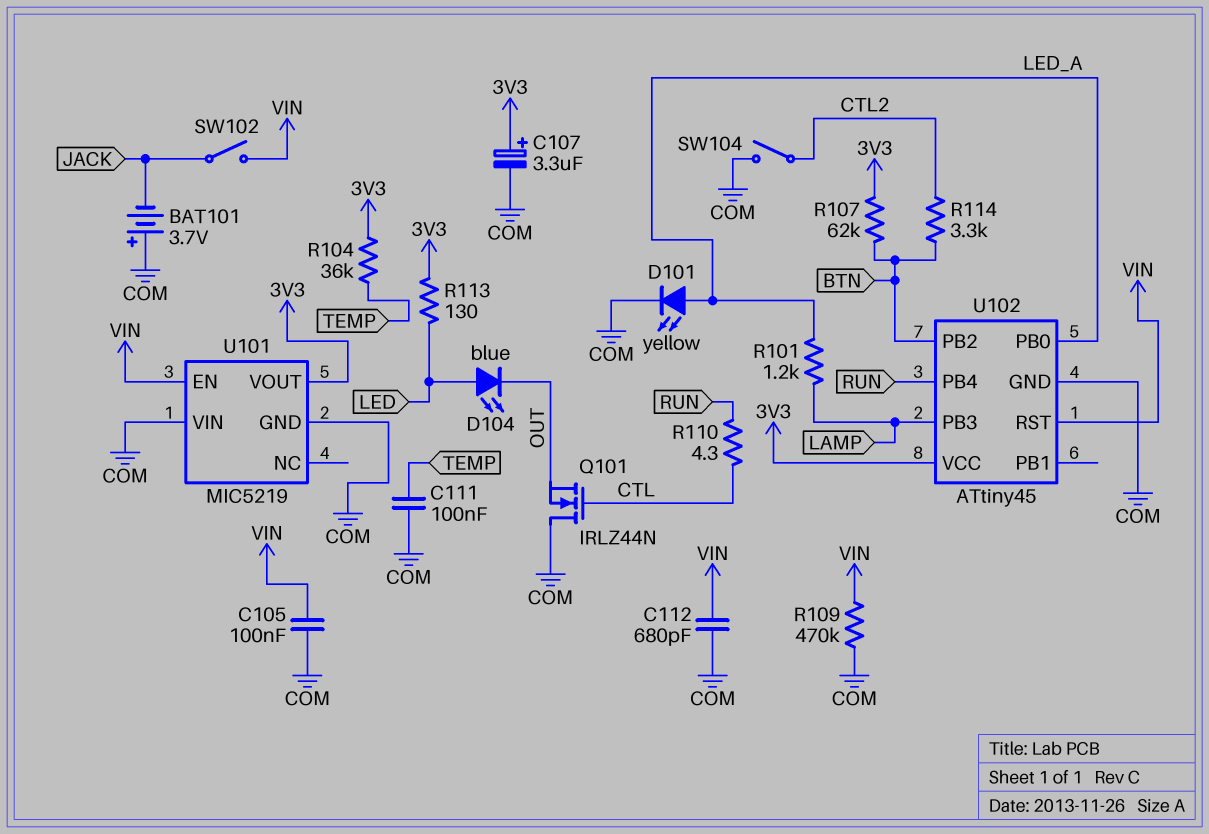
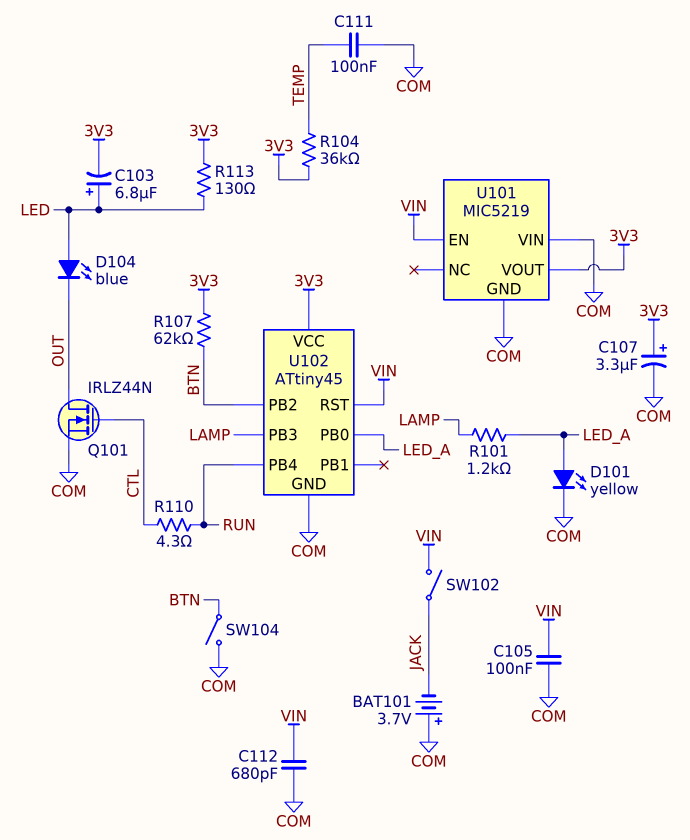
C103: none -> 6.8uF (plus LED, minus 3V3)
Q101: NMOS IRLZ44N (G CTL, D COM, S OUT) -> NMOS IRLZ44N (G CTL, D OUT, S COM)
R109: 470k (COM, VIN) -> none
R114: 3.3k (BTN, CTL2) -> none
SW104: switch (COM, CTL2) -> switch (BTN, COM)

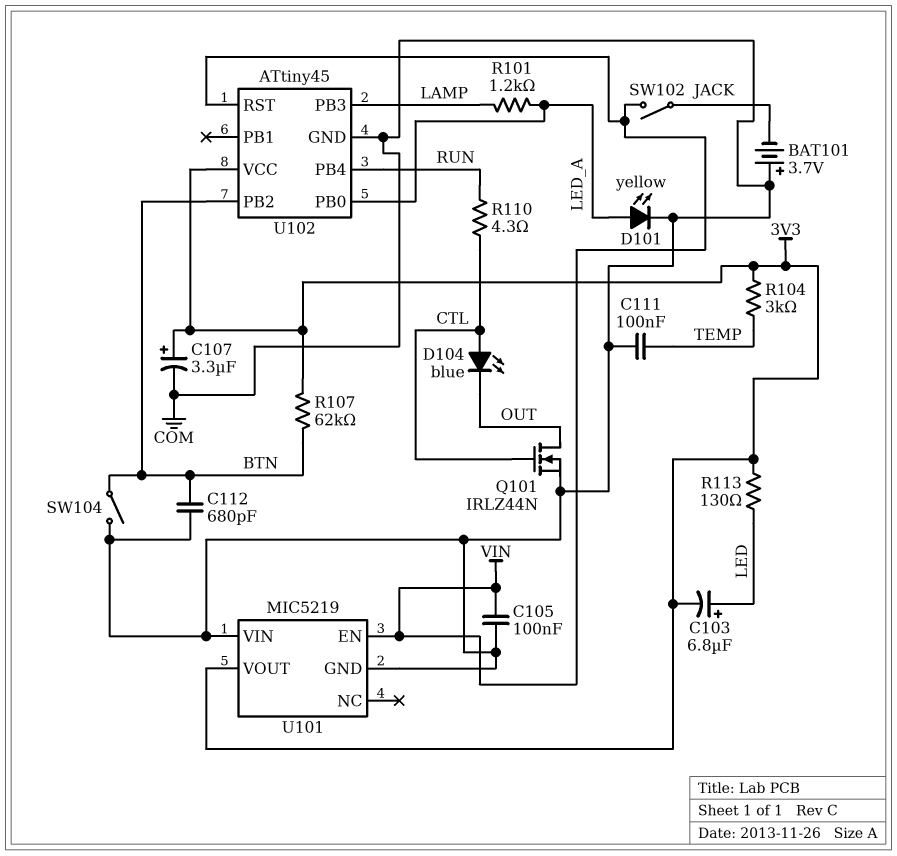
C112: 680pF (COM, VIN) -> 680pF (BTN, COM)
D104: LED blue (A LED, K OUT) -> LED blue (A CTL, K OUT)
R104: 36k (3V3, TEMP) -> 3k (3V3, TEMP)

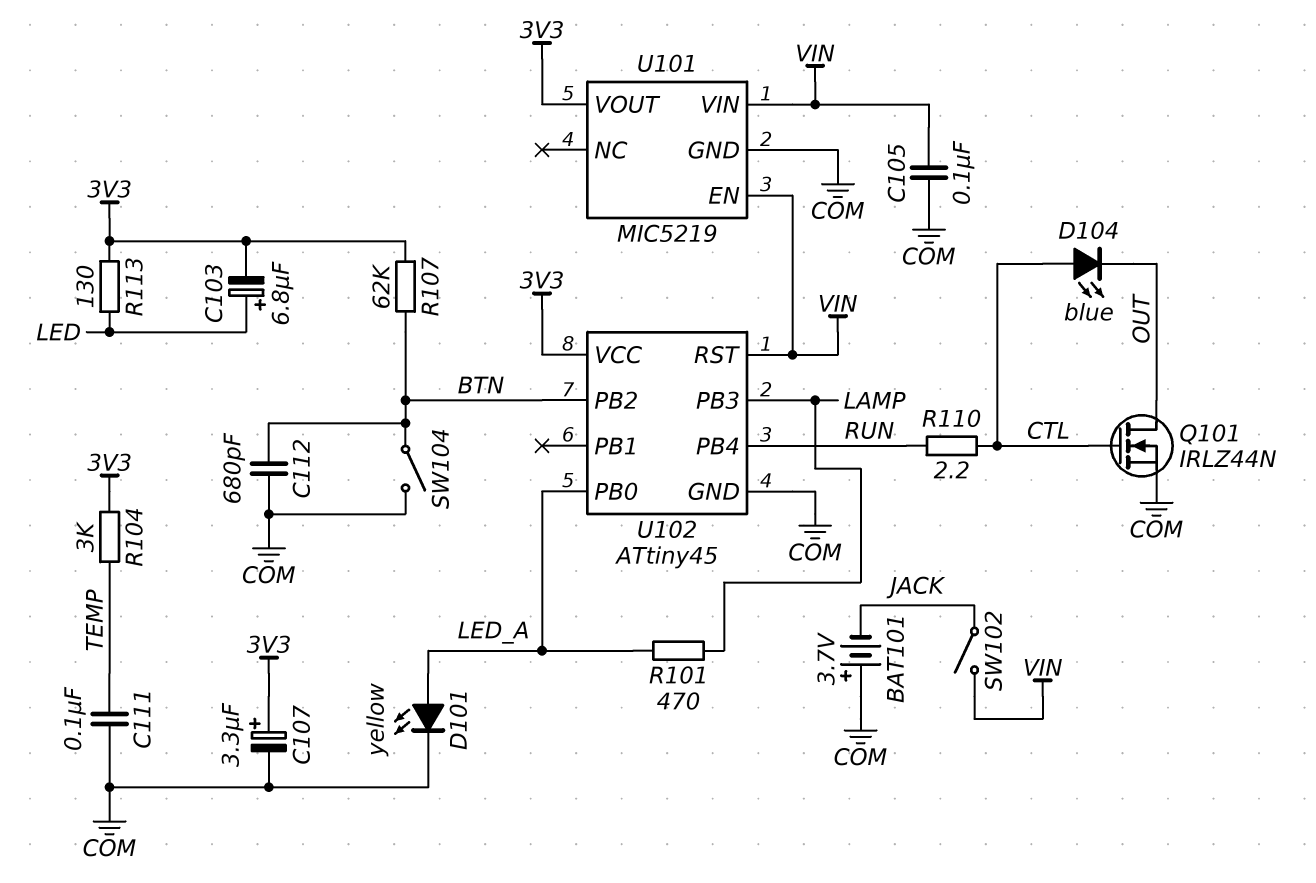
R101: 1.2k (LAMP, LED_A) -> 470 (LAMP, LED_A)
R110: 4.3 (CTL, RUN) -> 2.2 (CTL, RUN)
U101 pin VIN: COM -> VIN

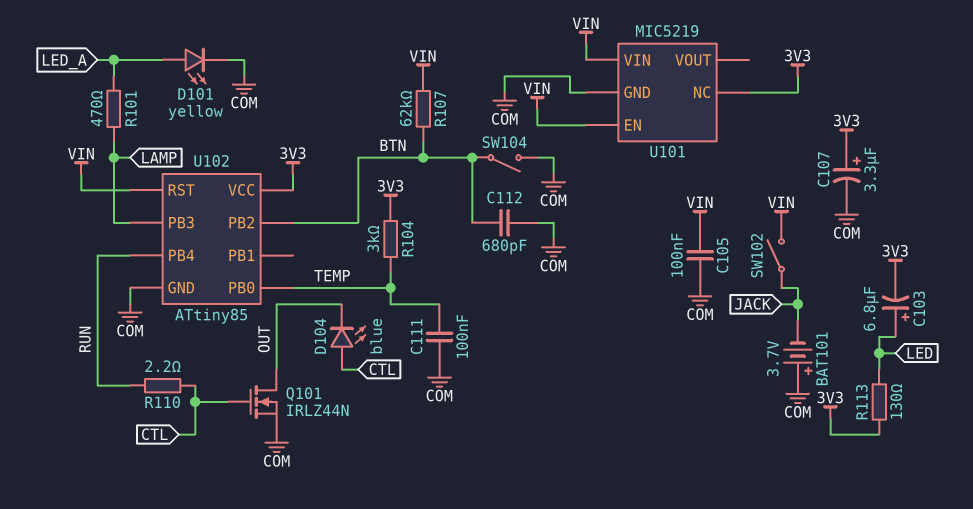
R107: 62k (3V3, BTN) -> 62k (BTN, VIN)
U101 pin NC: none -> 3V3
U101 pin VOUT: 3V3 -> none
U102: ATtiny45 -> ATtiny85
U102 pin PB0: LED_A -> TEMP

